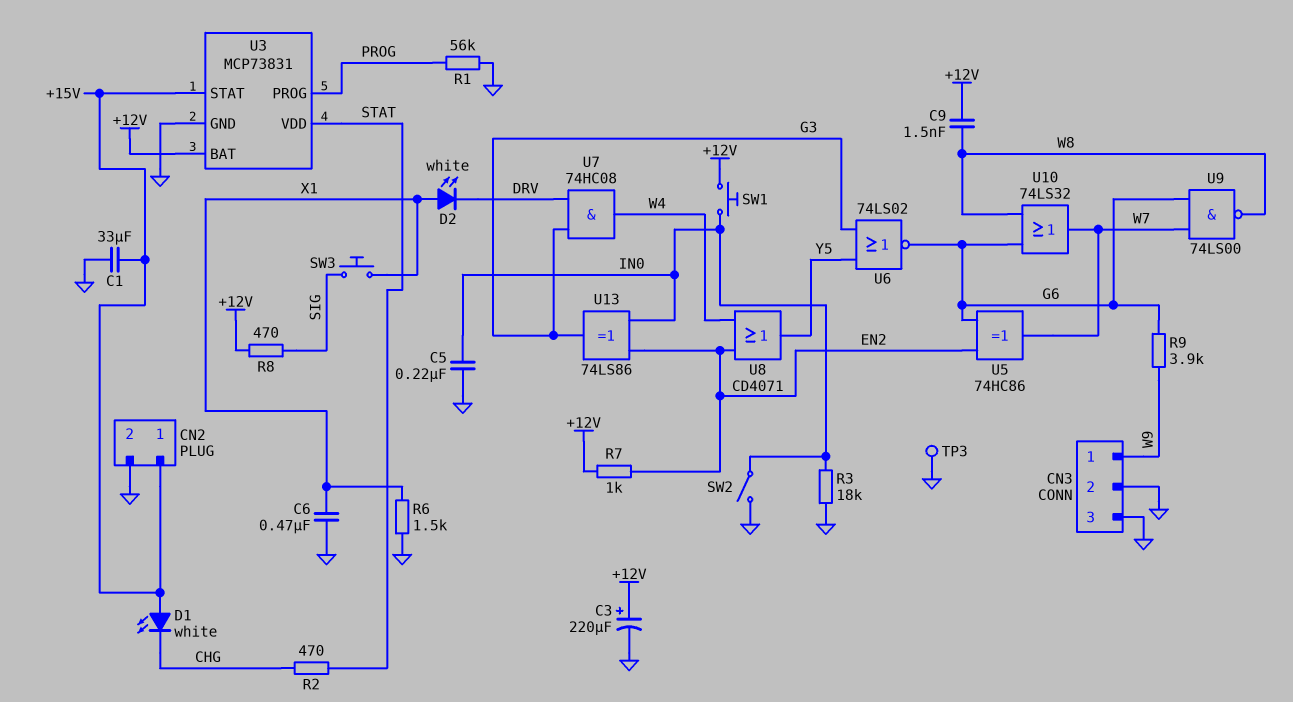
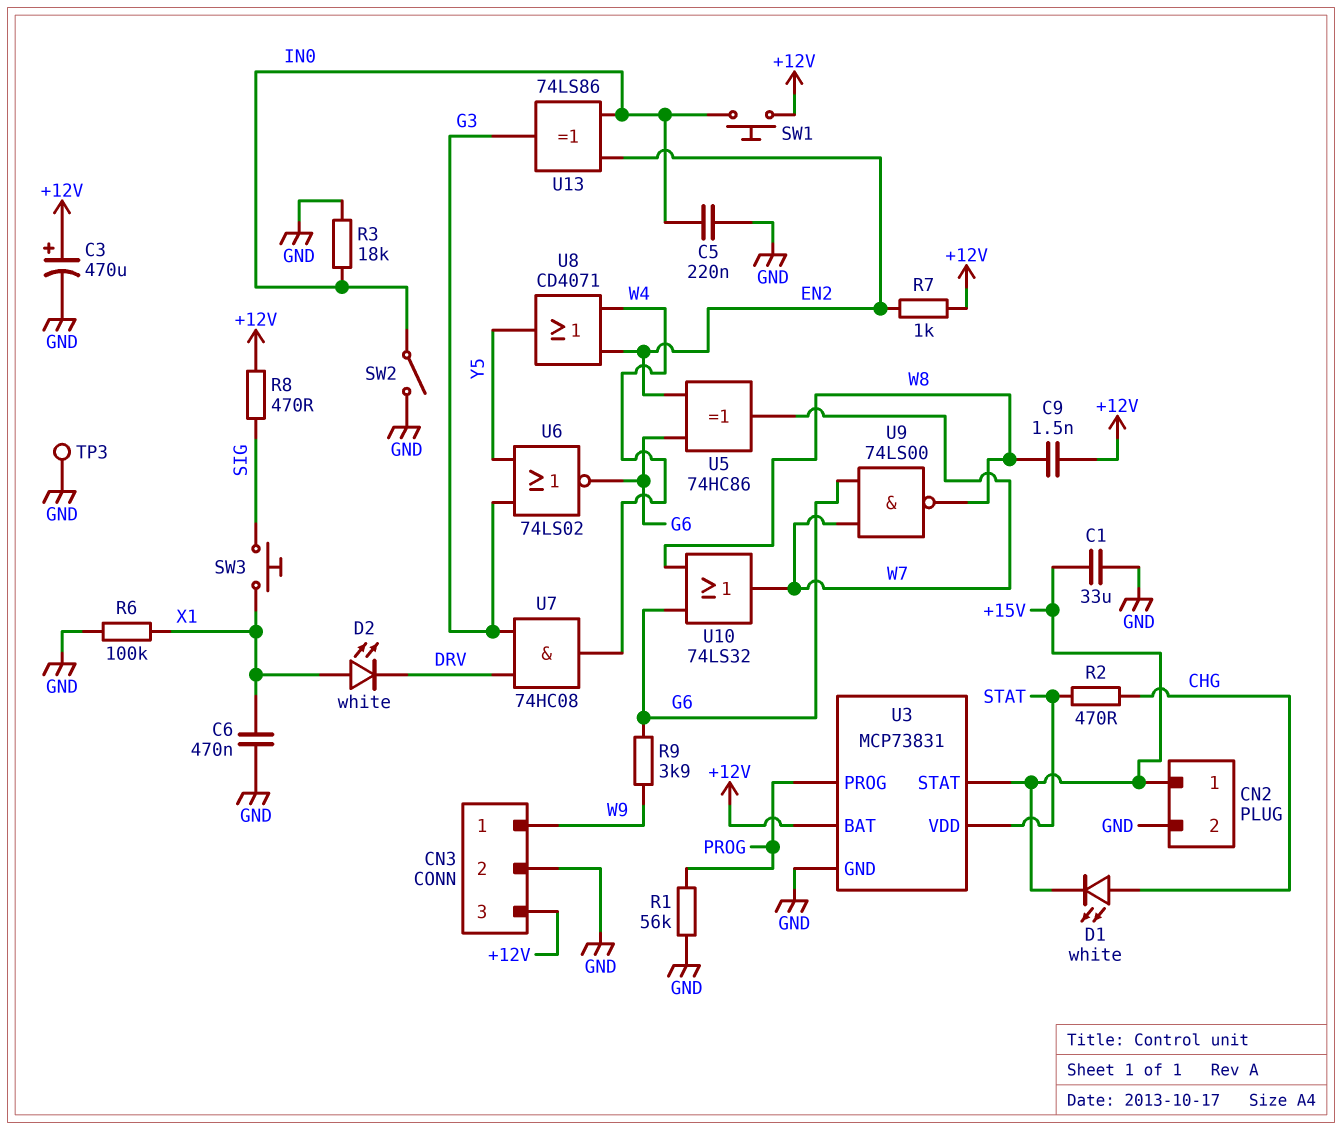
C3: 220uF (plus +12V, minus GND) -> 470uF (plus +12V, minus GND)
CN3 pin 3: GND -> +12V
D1: LED white (A +15V, K CHG) -> LED white (A CHG, K +15V)
R6: 1.5k (GND, X1) -> 100k (GND, X1)

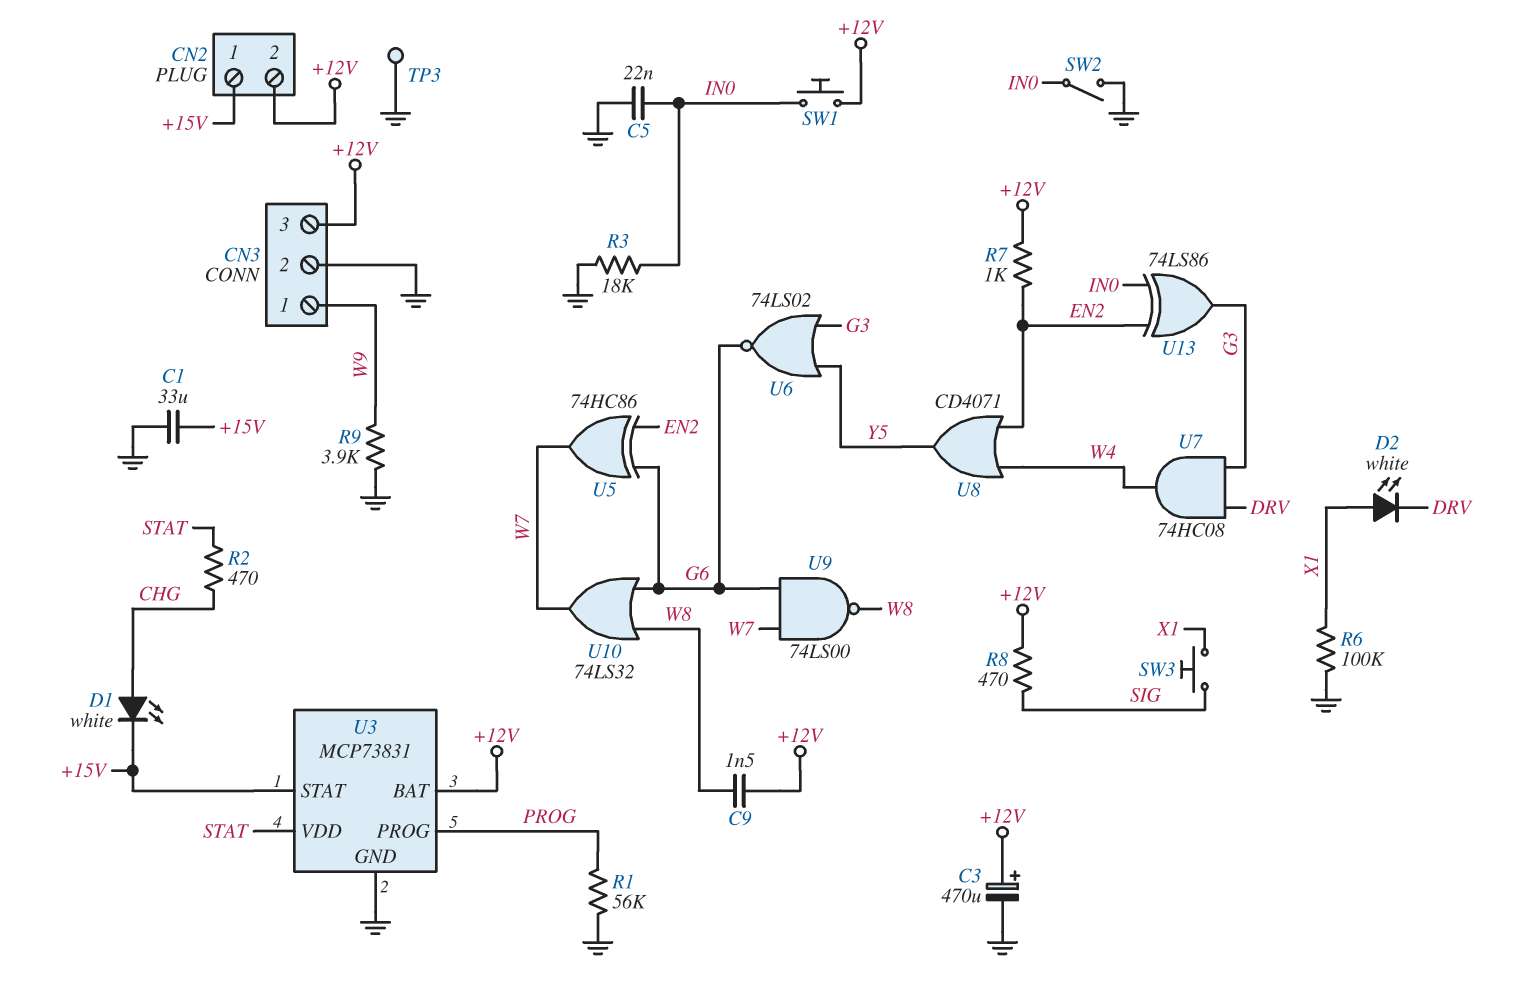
C5: 220nF (GND, IN0) -> 22nF (GND, IN0)
C6: 470nF (GND, X1) -> none
CN2 pin 2: GND -> +12V
R9: 3.9k (G6, W9) -> 3.9k (GND, W9)

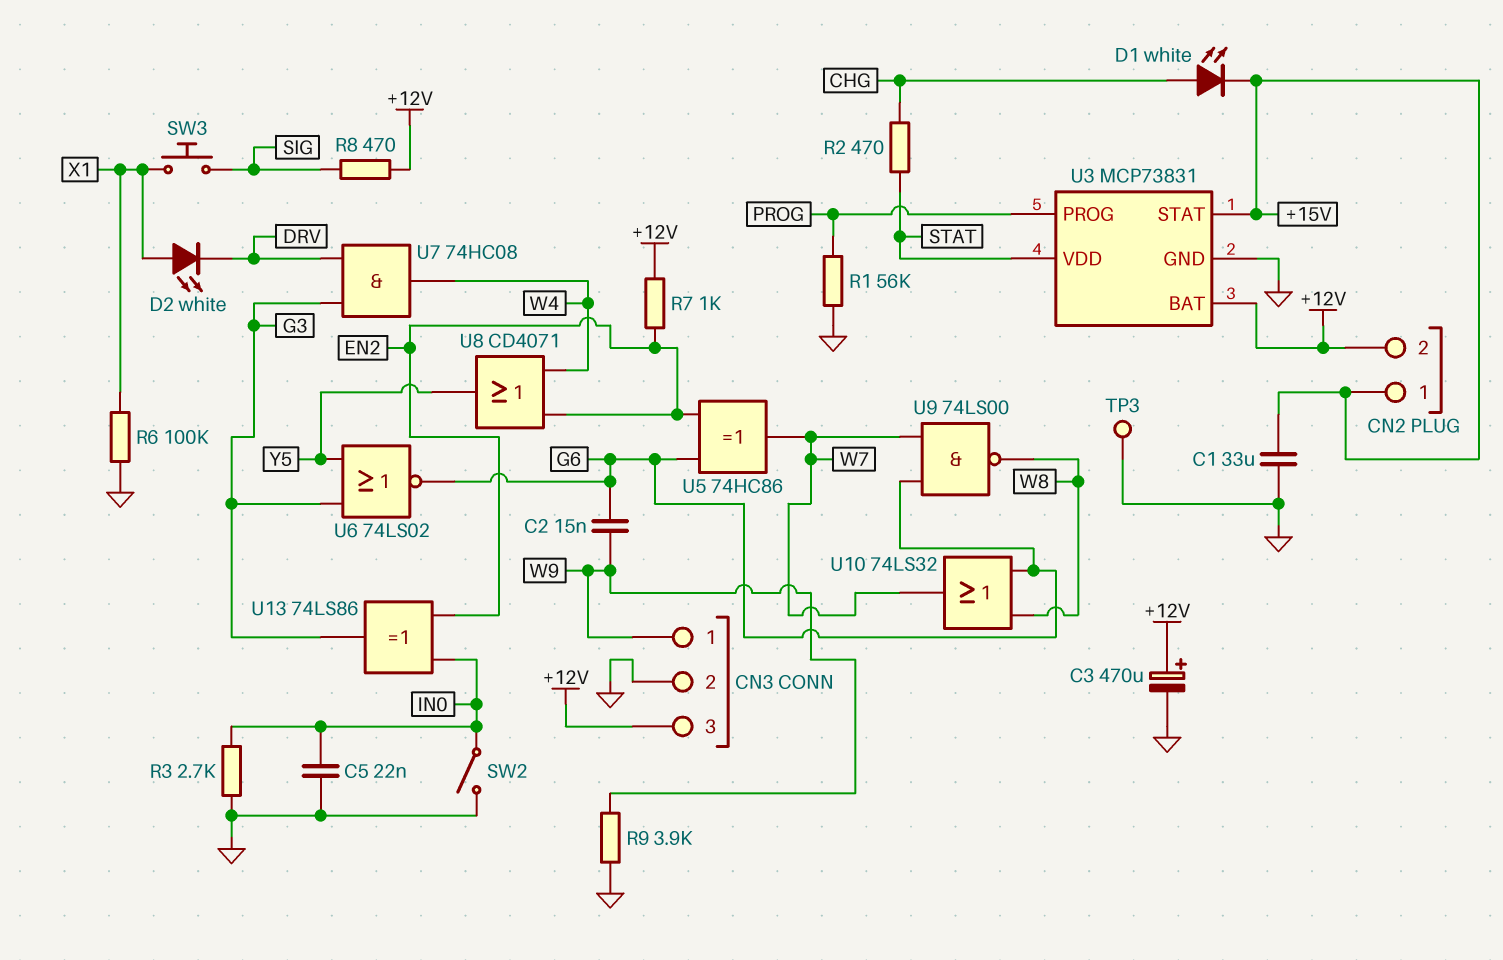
C2: none -> 15nF (G6, W9)
C9: 1.5nF (+12V, W8) -> none
R3: 18k (GND, IN0) -> 2.7k (GND, IN0)
SW1: button (+12V, IN0) -> none

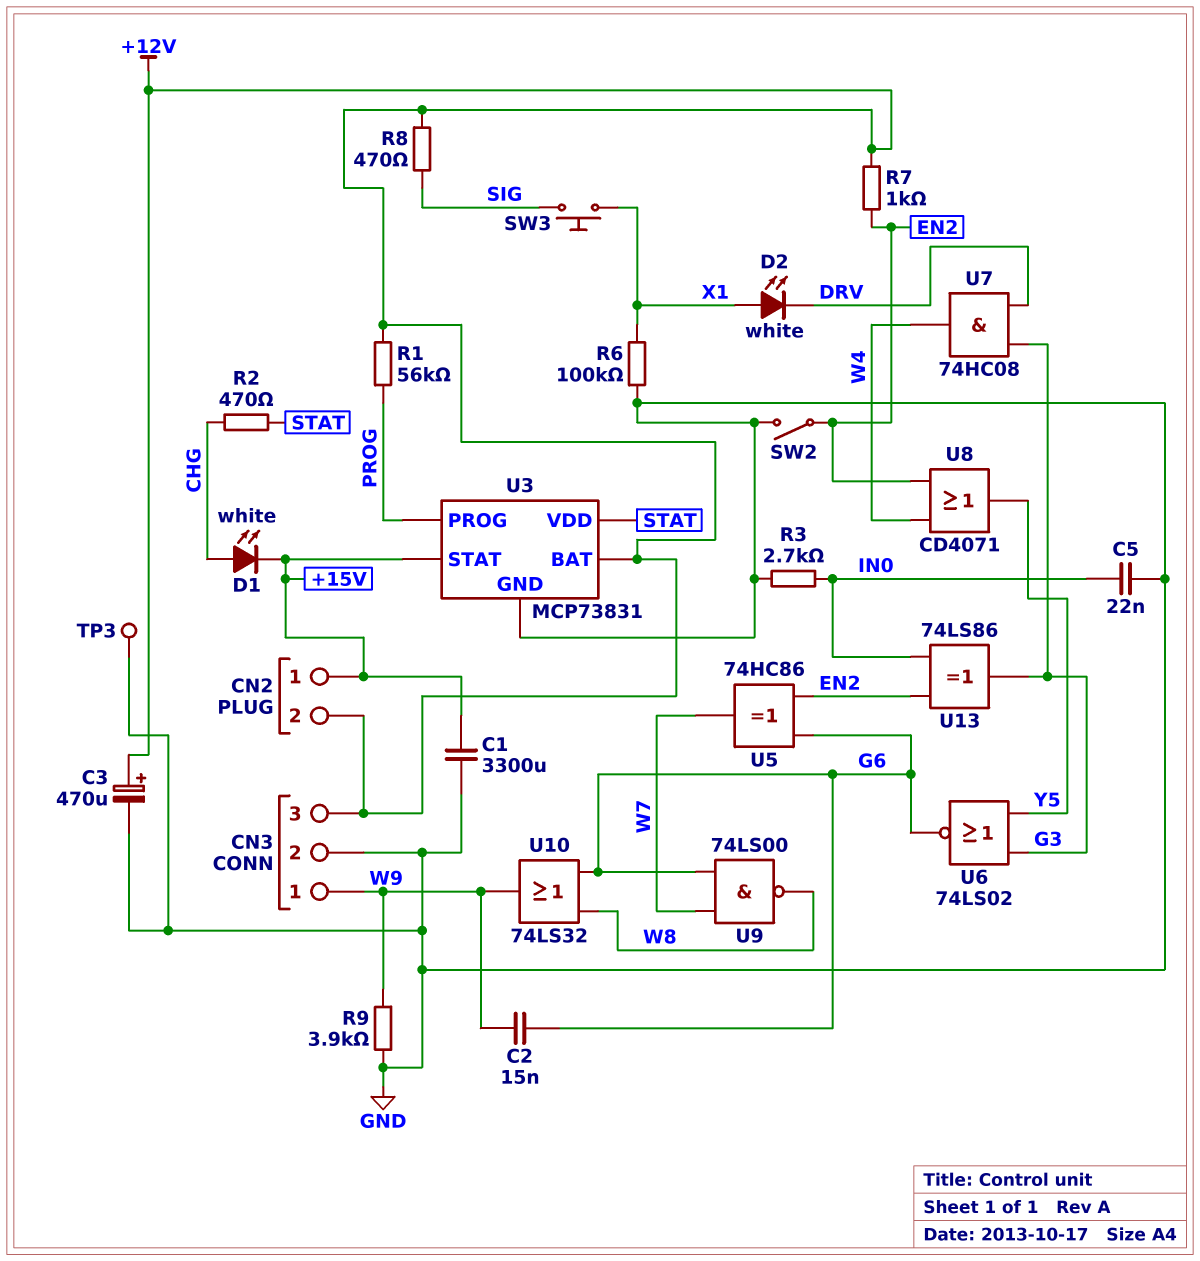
C1: 33uF (+15V, GND) -> 3300uF (+15V, GND)
R1: 56k (GND, PROG) -> 56k (+12V, PROG)
SW2: switch (GND, IN0) -> switch (EN2, GND)
U10: OR 74LS32 (in G6, in W8, out W7) -> OR 74LS32 (in G6, in W8, out W9)

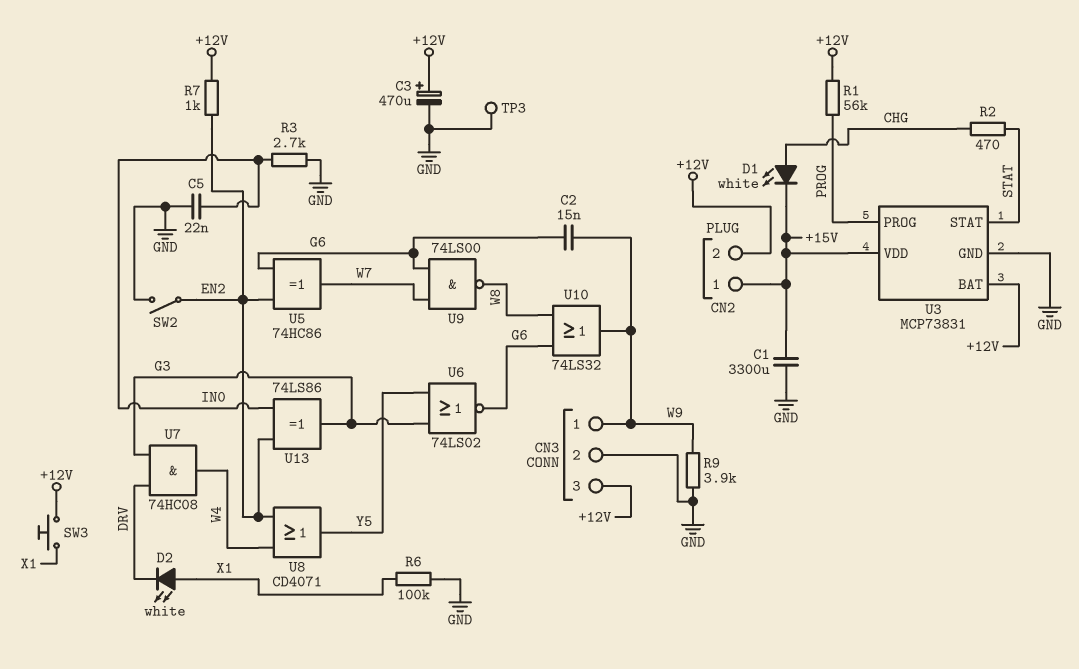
R8: 470 (+12V, SIG) -> none
SW3: button (SIG, X1) -> button (+12V, X1)
U3 pin STAT: +15V -> STAT
U3 pin VDD: STAT -> +15V

